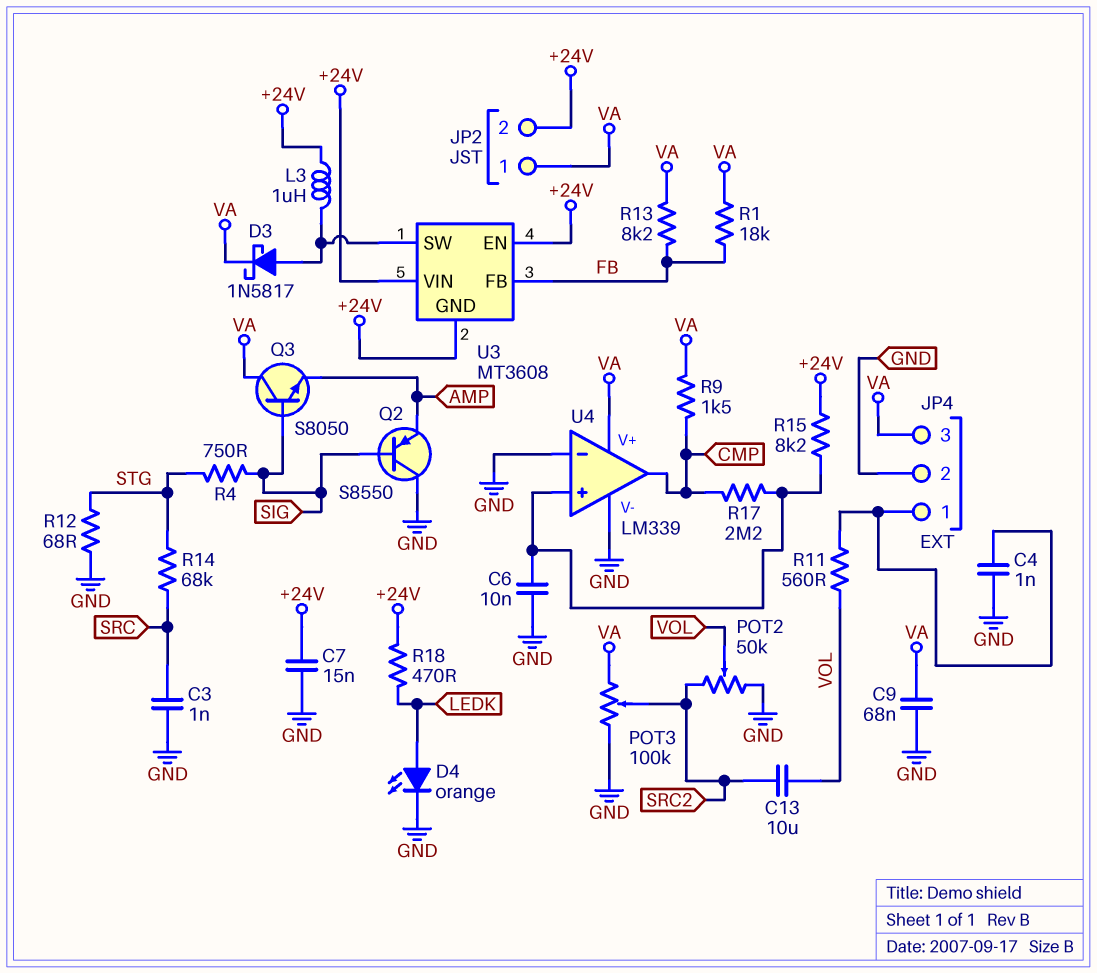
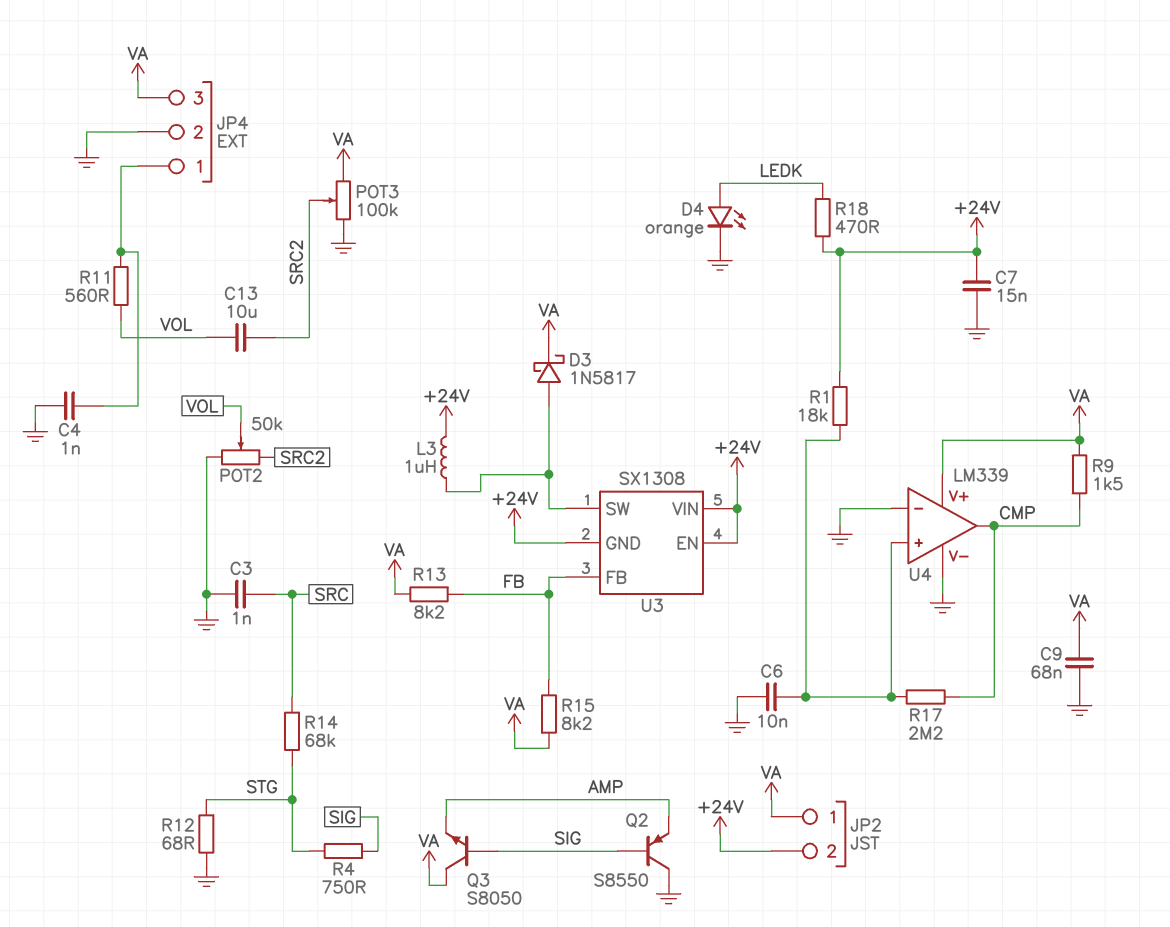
R1: 18k (FB, VA) -> 18k (+24V, U4/in+)
R15: 8.2k (+24V, U4/in+) -> 8.2k (FB, VA)
U3: MT3608 -> SX1308

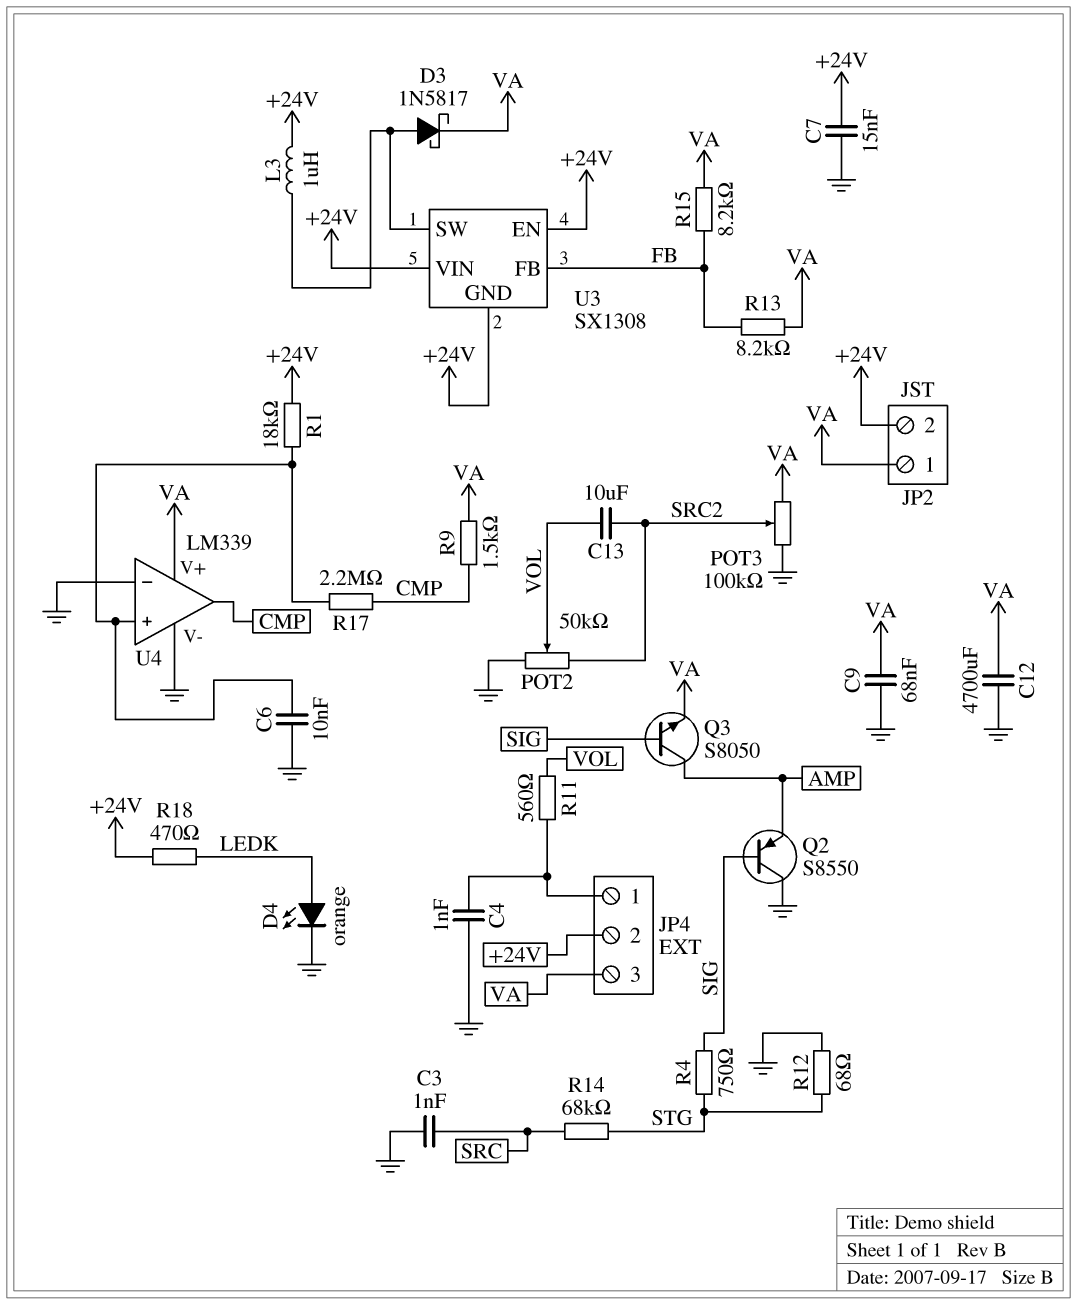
C12: none -> 4700uF (GND, VA)
JP4 pin 2: GND -> +24V
Q3: NPN S8050 (B SIG, C VA, E AMP) -> NPN S8050 (B SIG, C AMP, E VA)

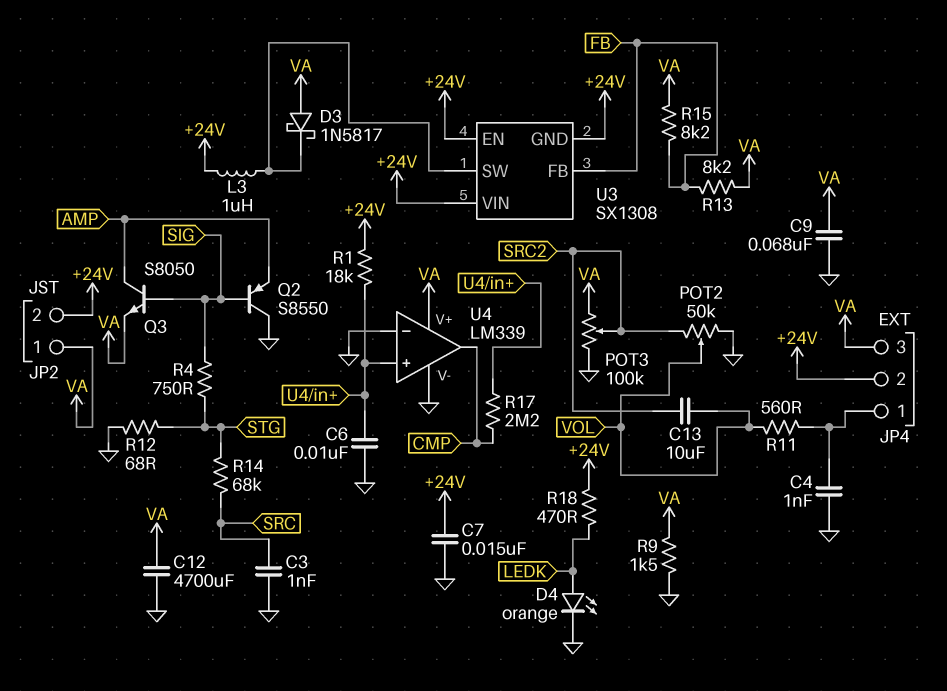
D3: schottky 1N5817 (A U3/SW, K VA) -> schottky 1N5817 (A VA, K U3/SW)
R9: 1.5k (CMP, VA) -> 1.5k (GND, VA)

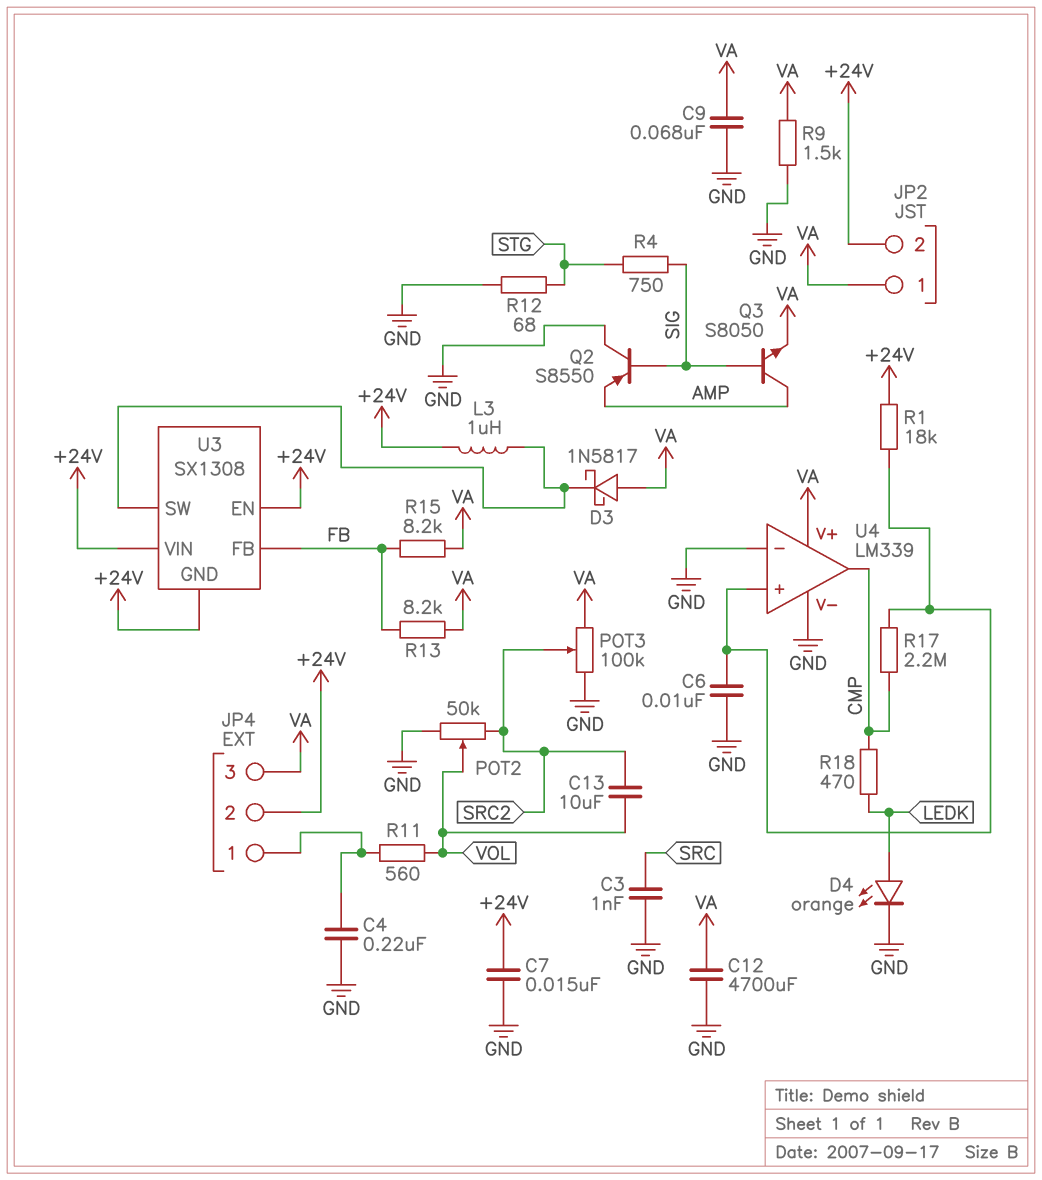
C4: 1nF (GND, JP4/1) -> 220nF (GND, JP4/1)
R14: 68k (SRC, STG) -> none
R18: 470 (+24V, LEDK) -> 470 (CMP, LEDK)

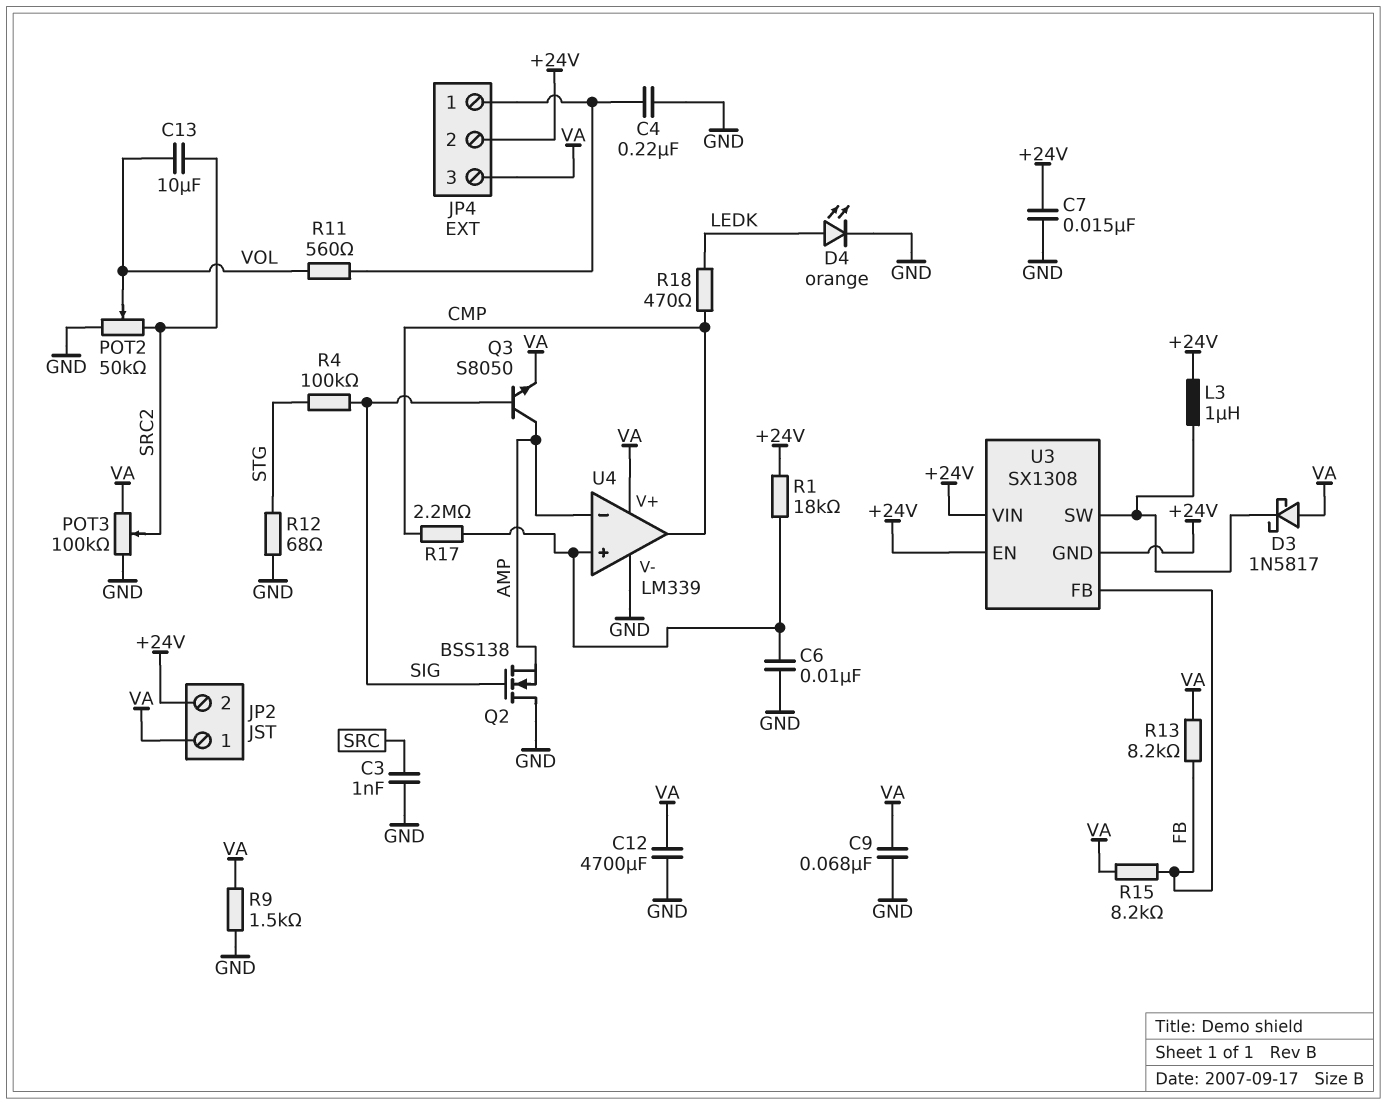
Q2: PNP S8550 (B SIG, C GND, E AMP) -> NMOS BSS138 (G SIG, D GND, S AMP)
R4: 750 (SIG, STG) -> 100k (SIG, STG)
U4 pin in-: GND -> AMP

